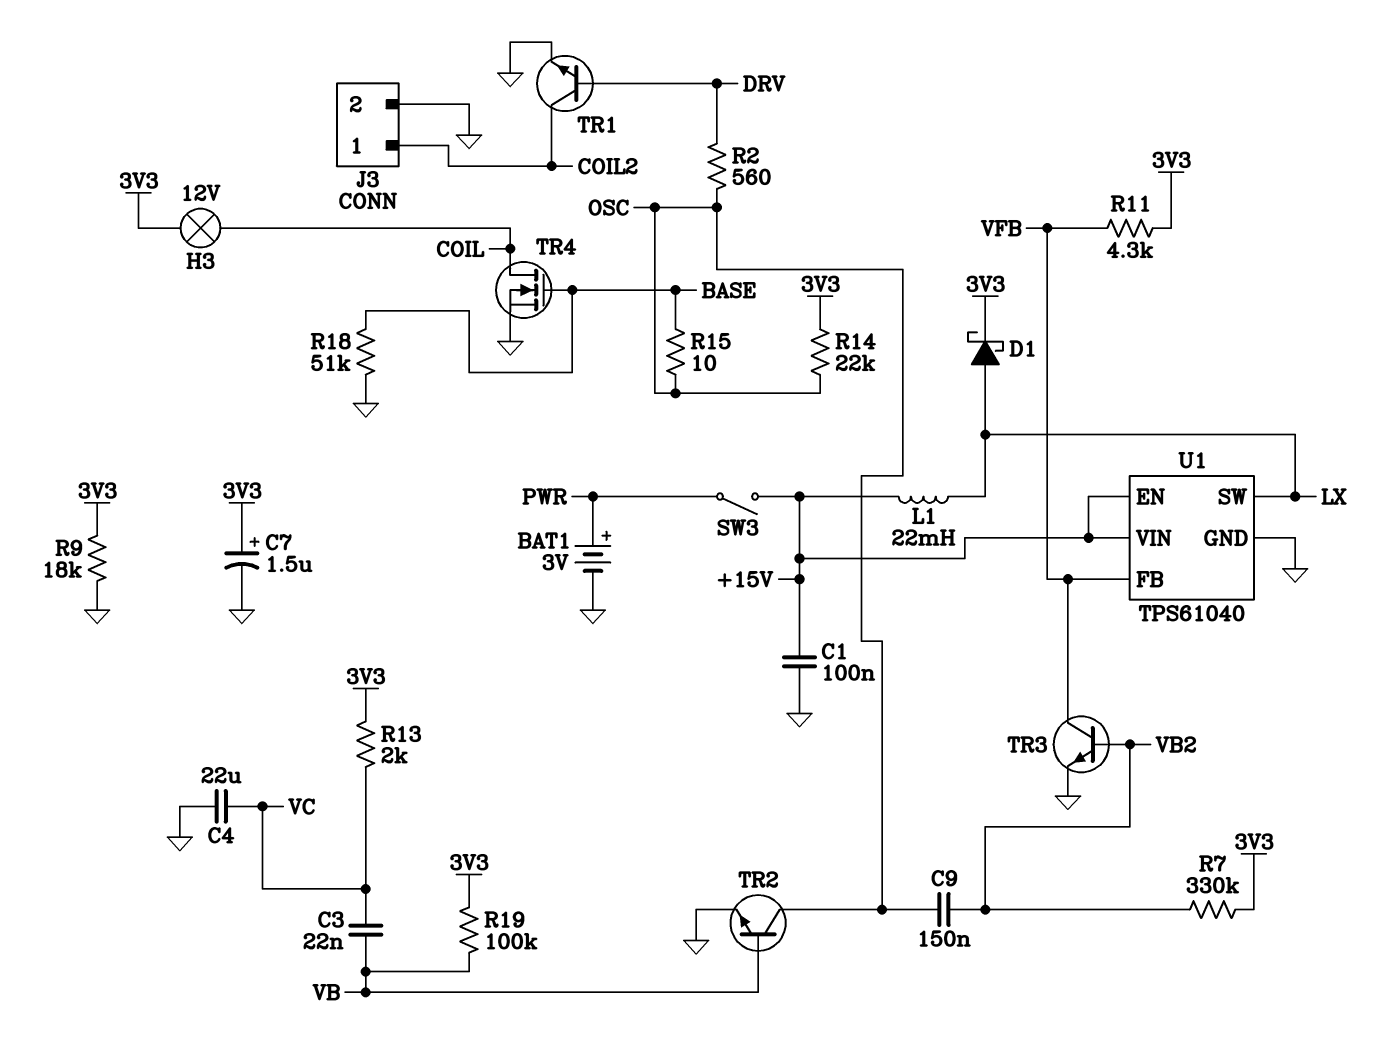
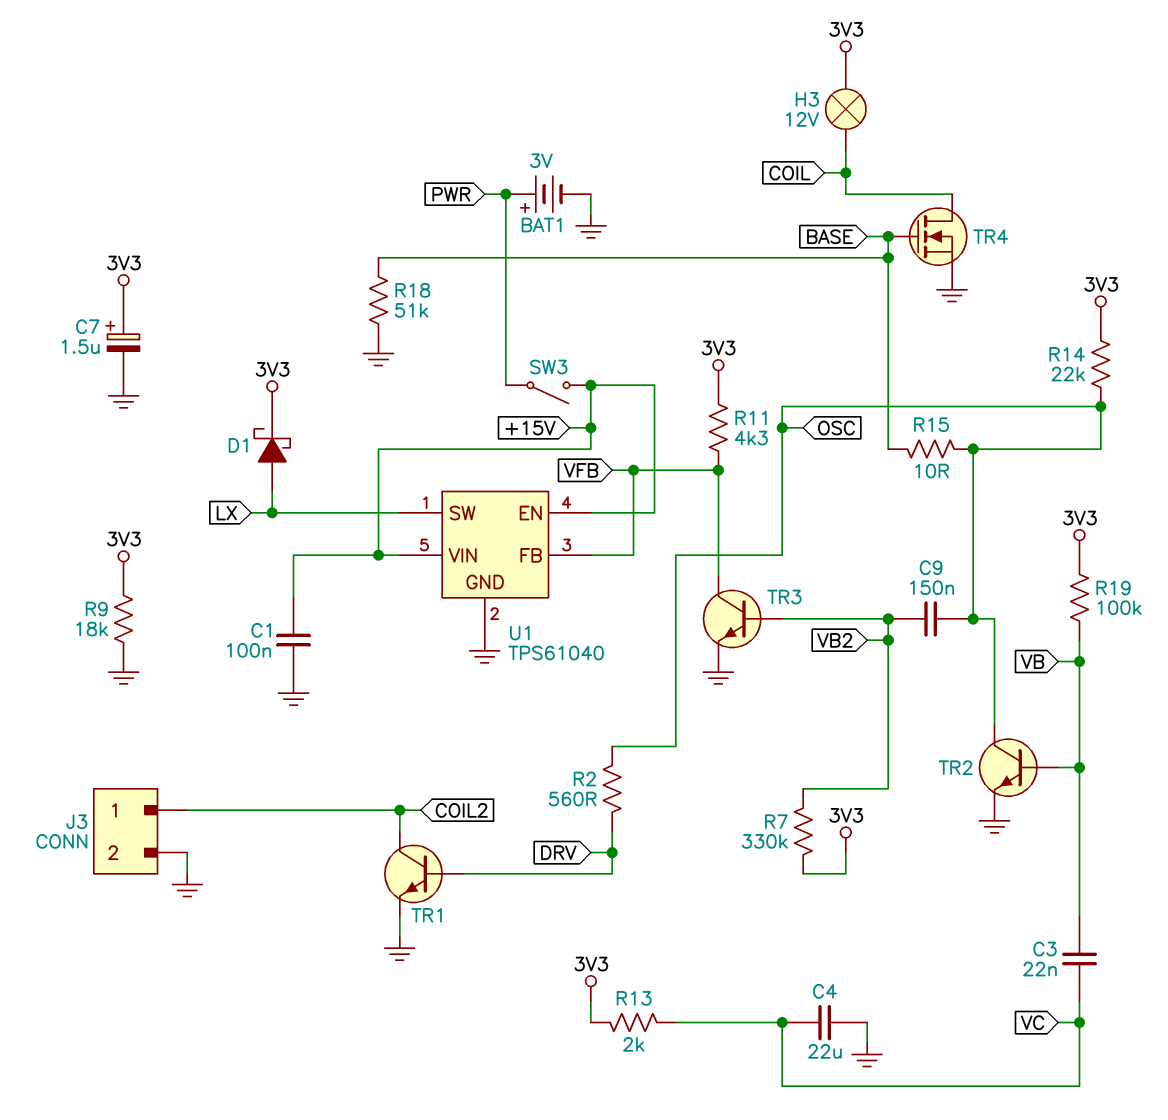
L1: 22mH (+15V, LX) -> none

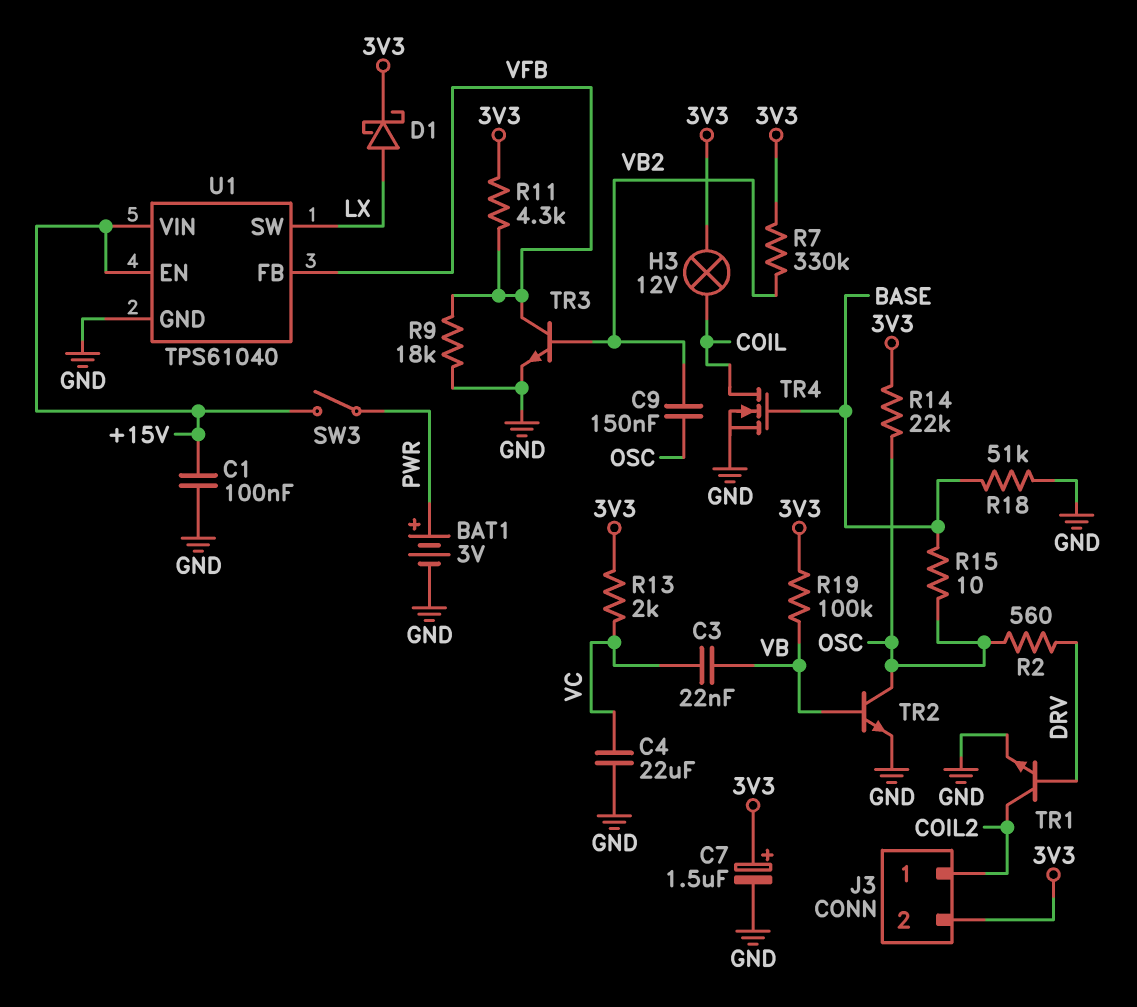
J3 pin 2: GND -> 3V3
R9: 18k (3V3, GND) -> 18k (GND, VFB)

